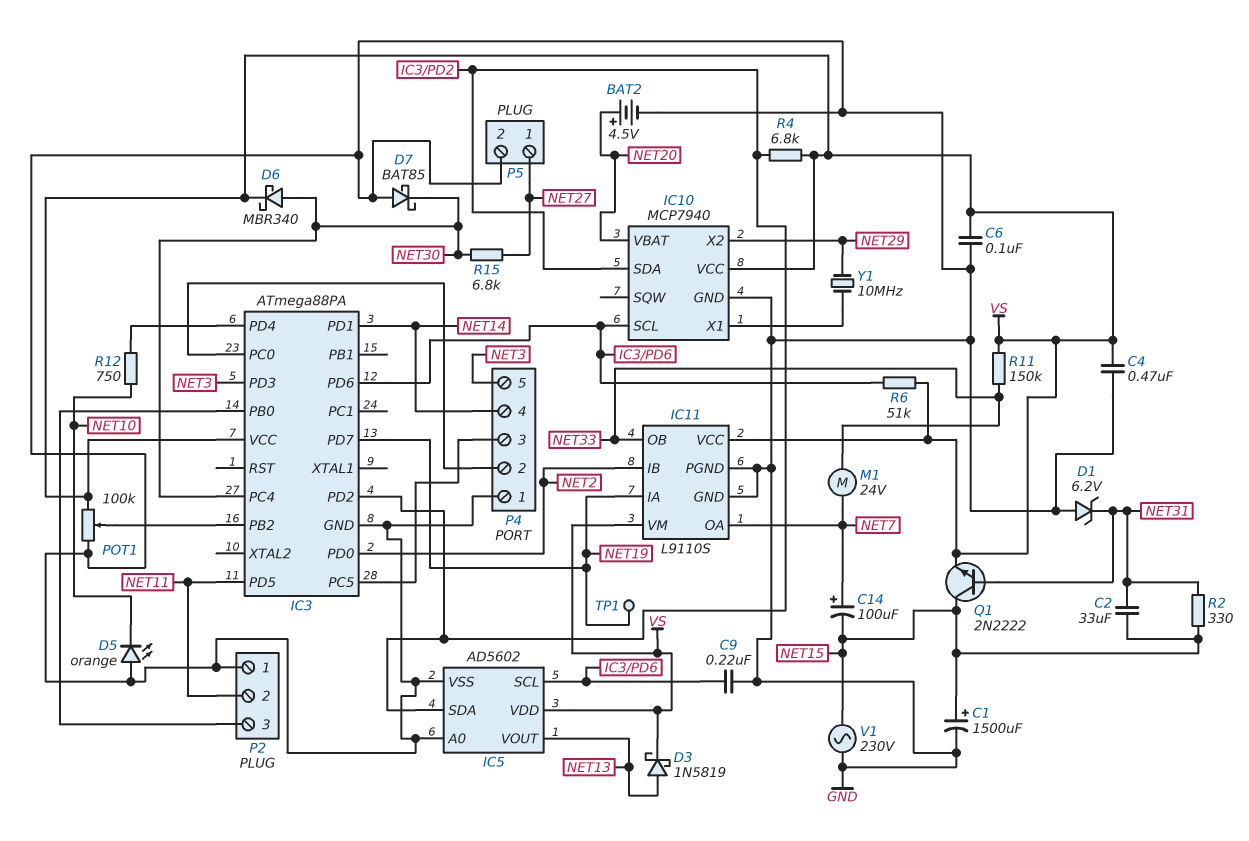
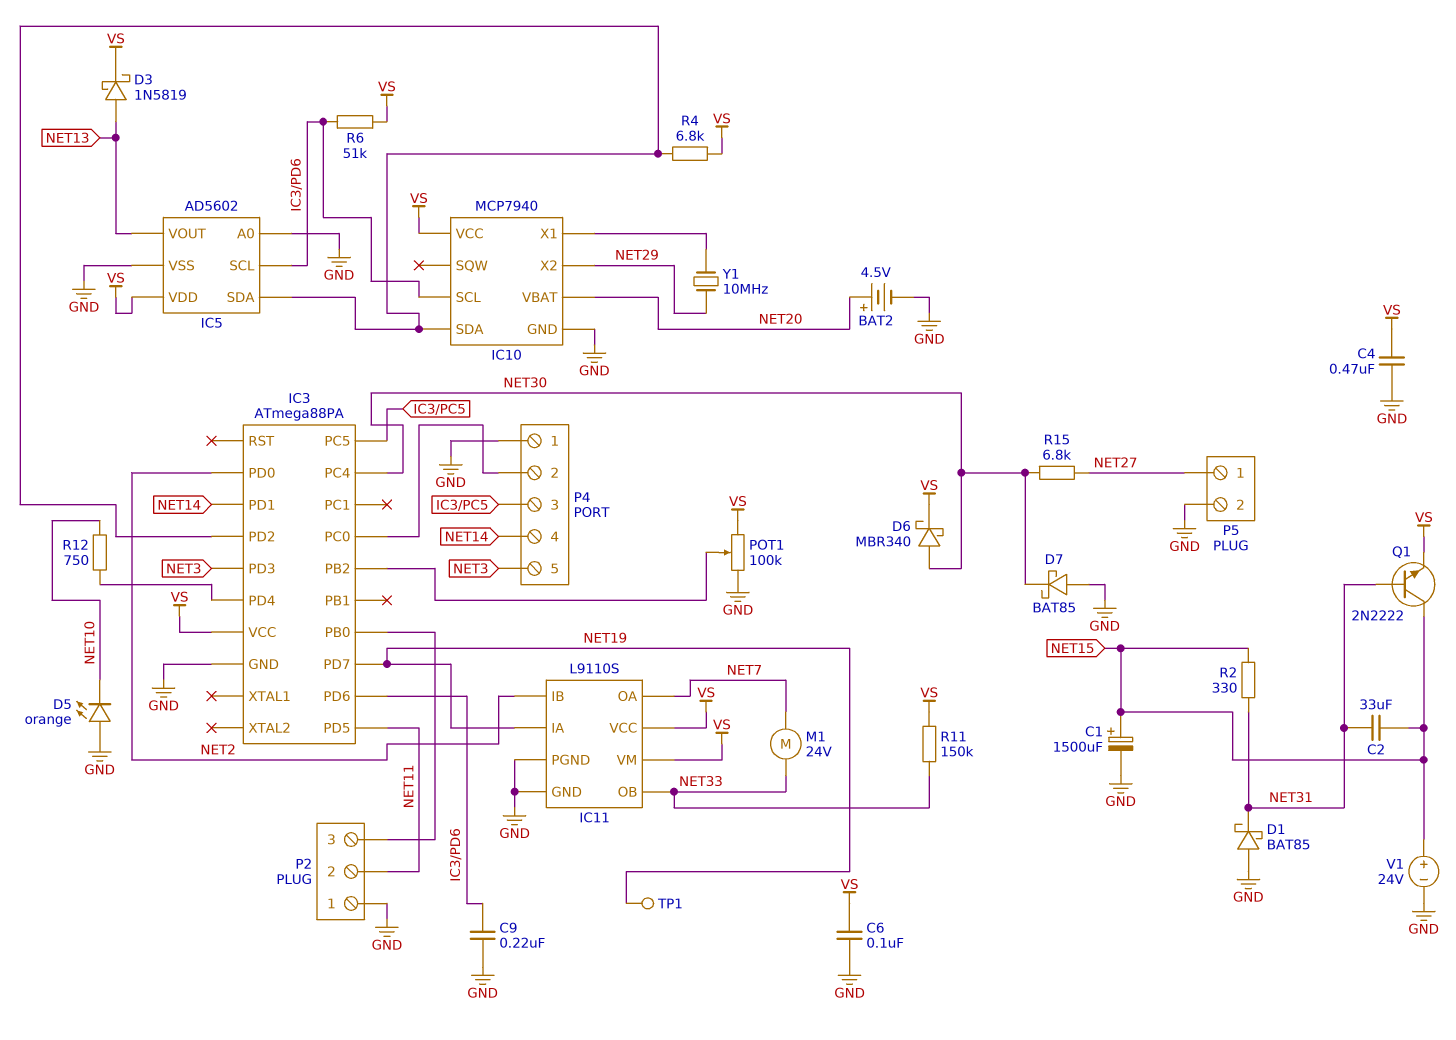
C14: 100uF (plus NET7, minus NET15) -> none
D1: zener 6.2V (A GND, K NET31) -> schottky BAT85 (A GND, K NET31)
V1: AC 230V (GND, NET15) -> 24V (plus NET15, minus GND)

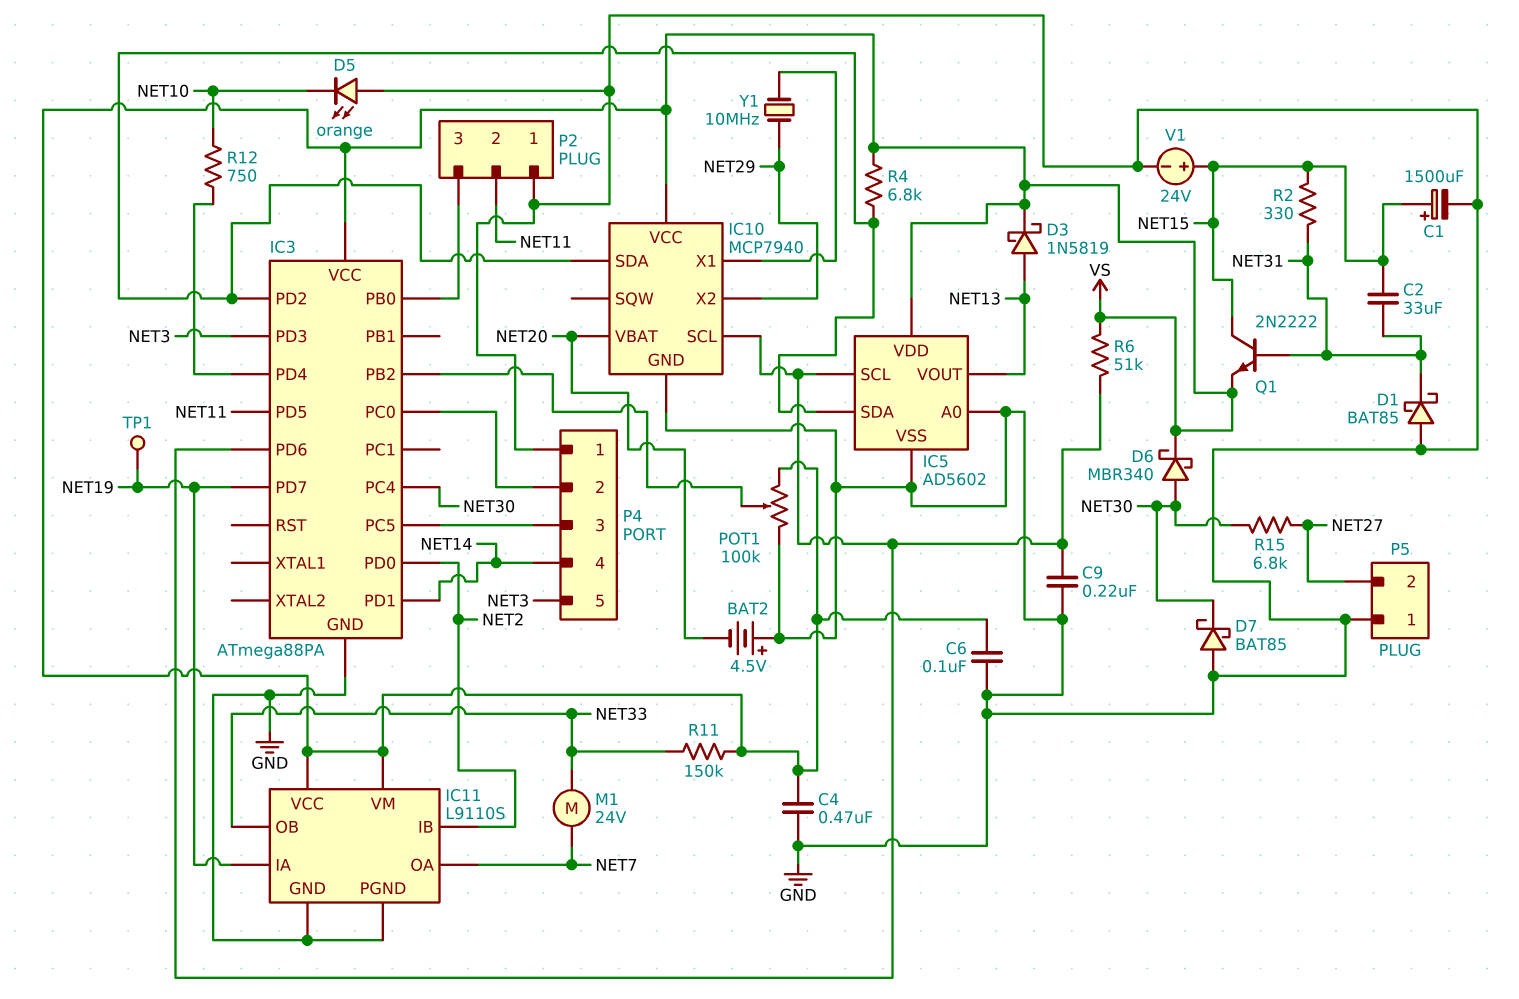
BAT2: 4.5V (plus NET20, minus GND) -> 4.5V (plus GND, minus NET20)
P5 pin 1: NET27 -> GND
P5 pin 2: GND -> NET27

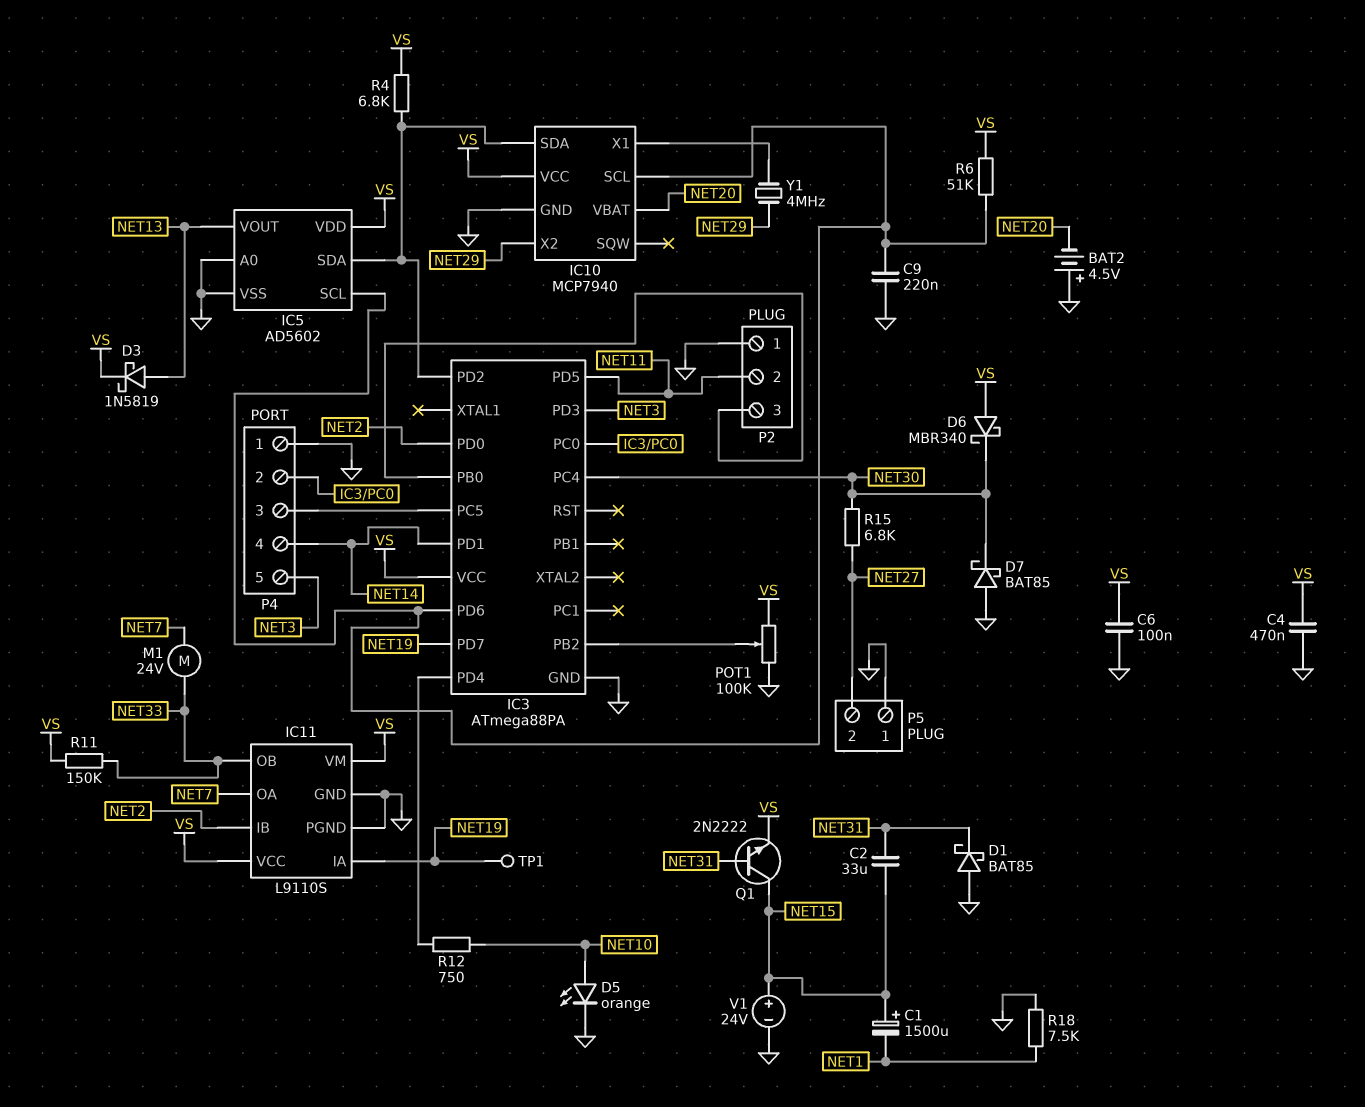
C1: 1500uF (plus NET15, minus GND) -> 1500uF (plus NET15, minus NET1)
D5: LED orange (A GND, K NET10) -> LED orange (A NET10, K GND)
D6: schottky MBR340 (A NET30, K VS) -> schottky MBR340 (A VS, K NET30)
R2: 330 (NET15, NET31) -> none
R18: none -> 7.5k (GND, NET1)
Y1: 10MHz (IC10/X1, NET29) -> 4MHz (IC10/X1, NET29)

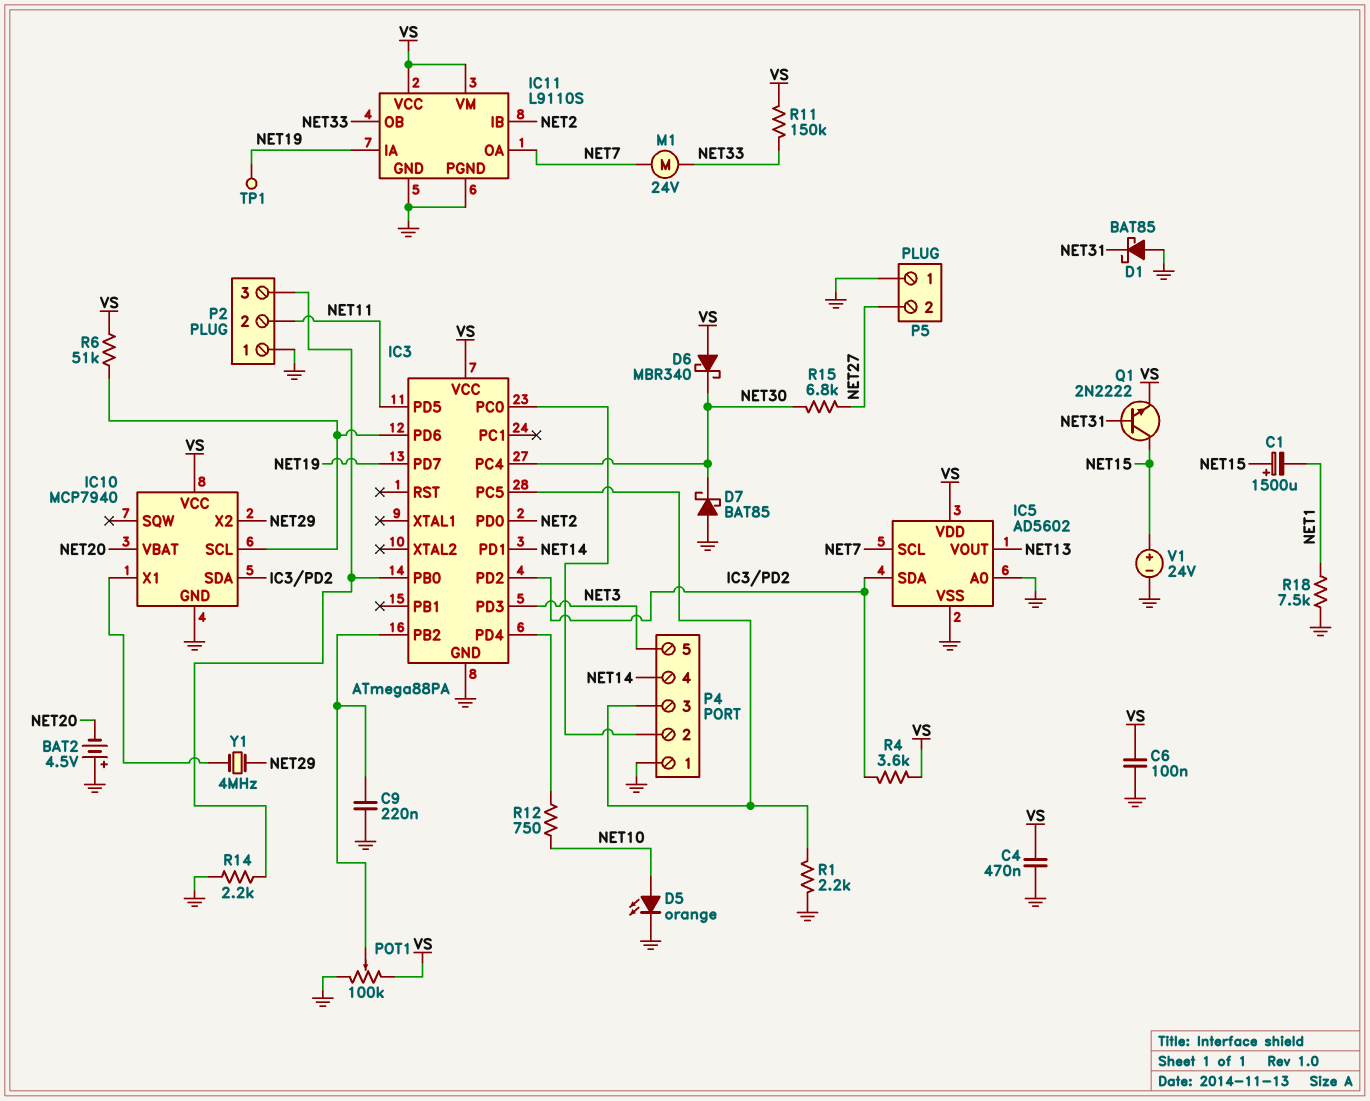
C2: 33uF (NET15, NET31) -> none
C9: 220nF (GND, IC3/PD6) -> 220nF (GND, IC3/PB2)
D3: schottky 1N5819 (A NET13, K VS) -> none
IC5 pin SCL: IC3/PD6 -> NET7
R1: none -> 2.2k (GND, IC3/PC5)
R4: 6.8k (IC3/PD2, VS) -> 3.6k (IC3/PD2, VS)
R14: none -> 2.2k (GND, IC3/PB0)

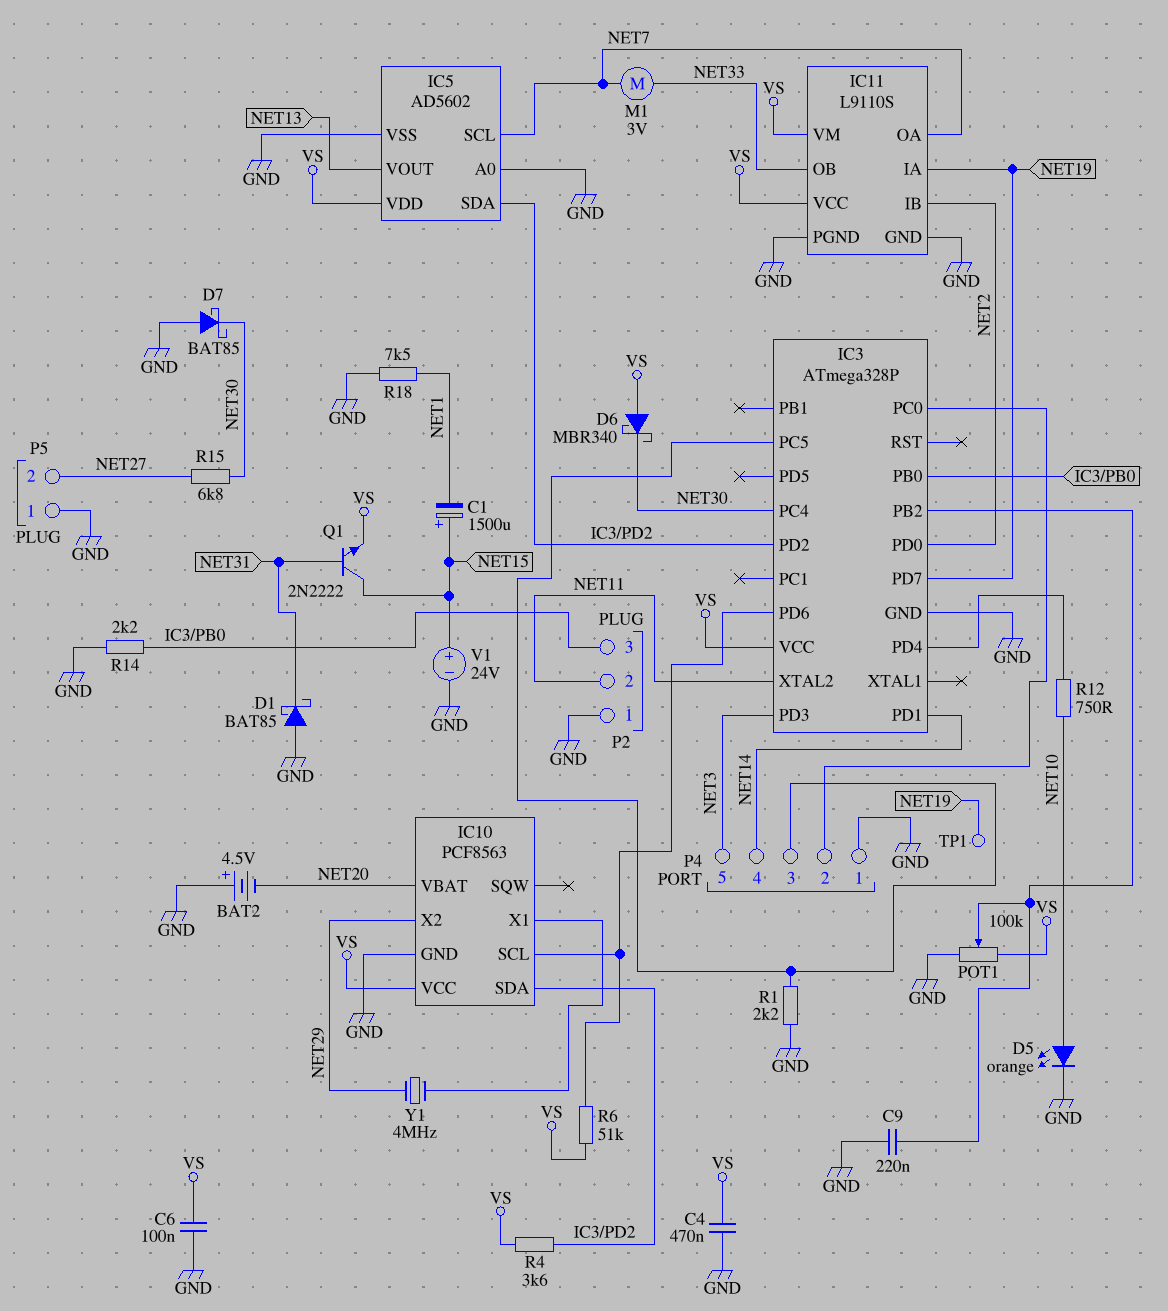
IC3: ATmega88PA -> ATmega328P
IC3 pin PD5: NET11 -> none
IC3 pin XTAL2: none -> NET11
IC10: MCP7940 -> PCF8563
M1: motor 24V (NET7, NET33) -> motor 3V (NET7, NET33)
R11: 150k (NET33, VS) -> none

